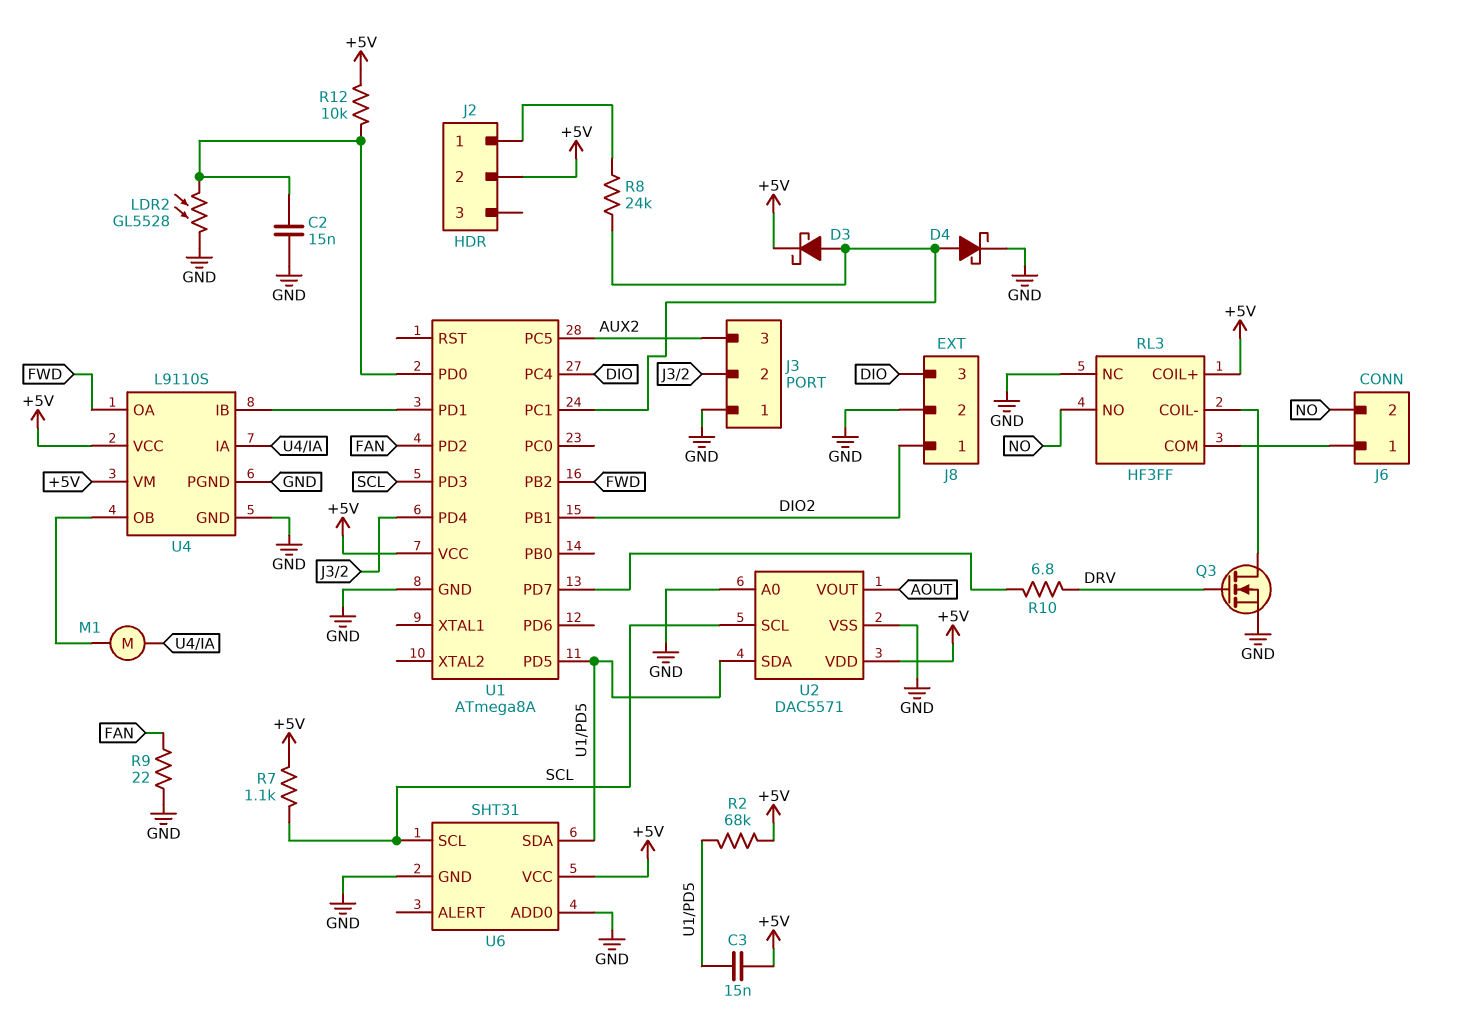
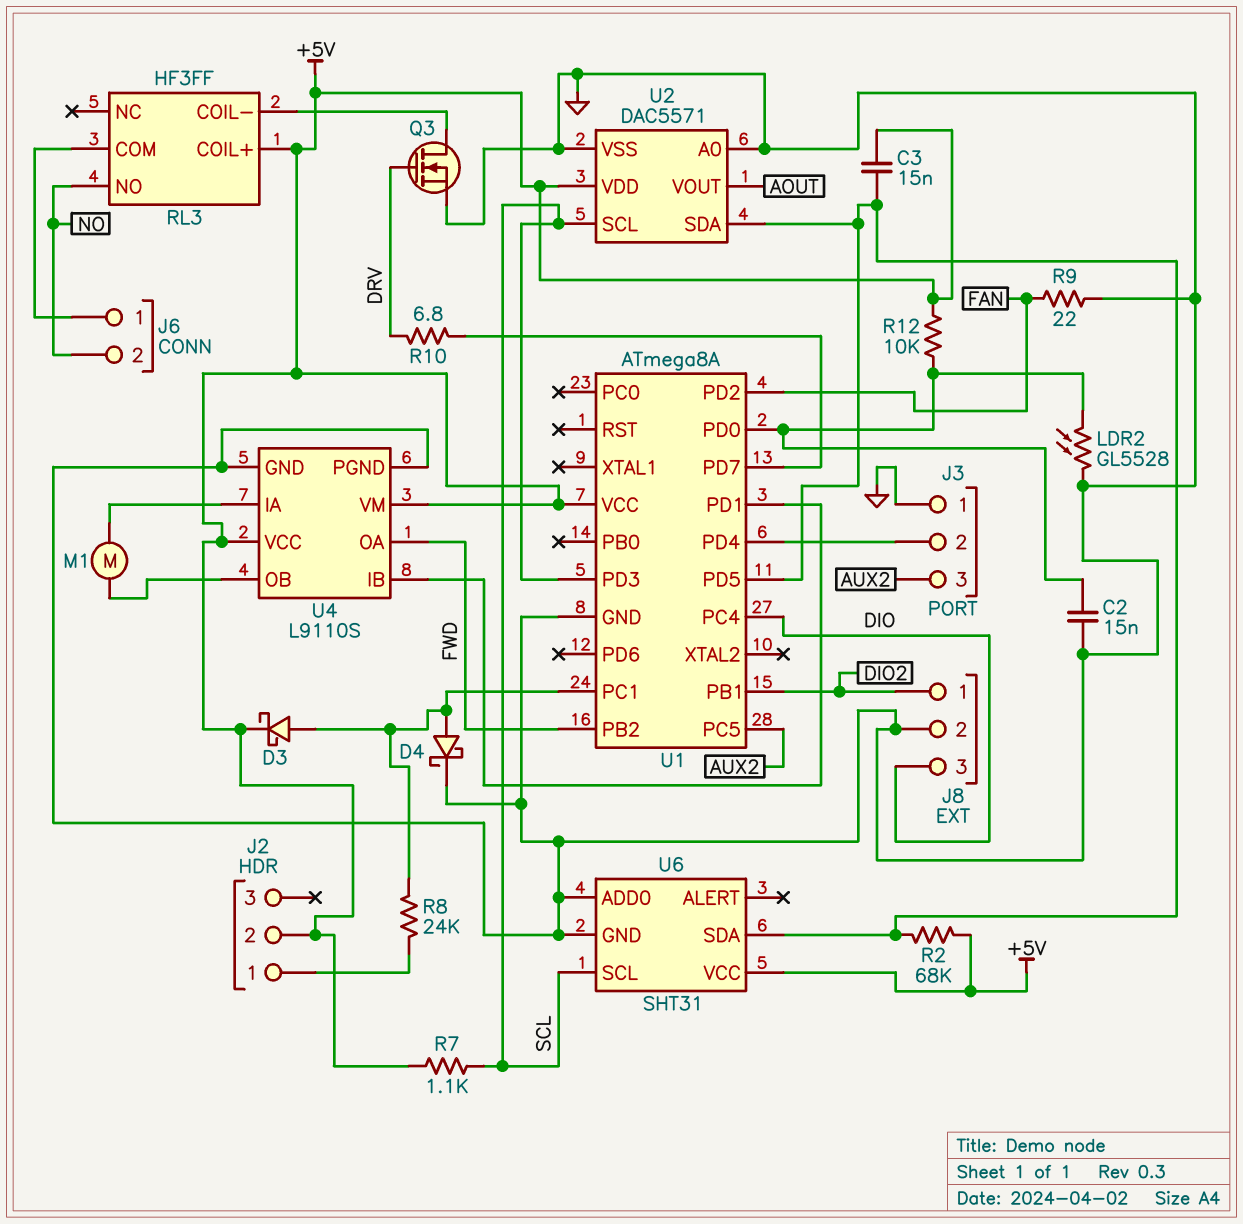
RL3 pin NC: GND -> none

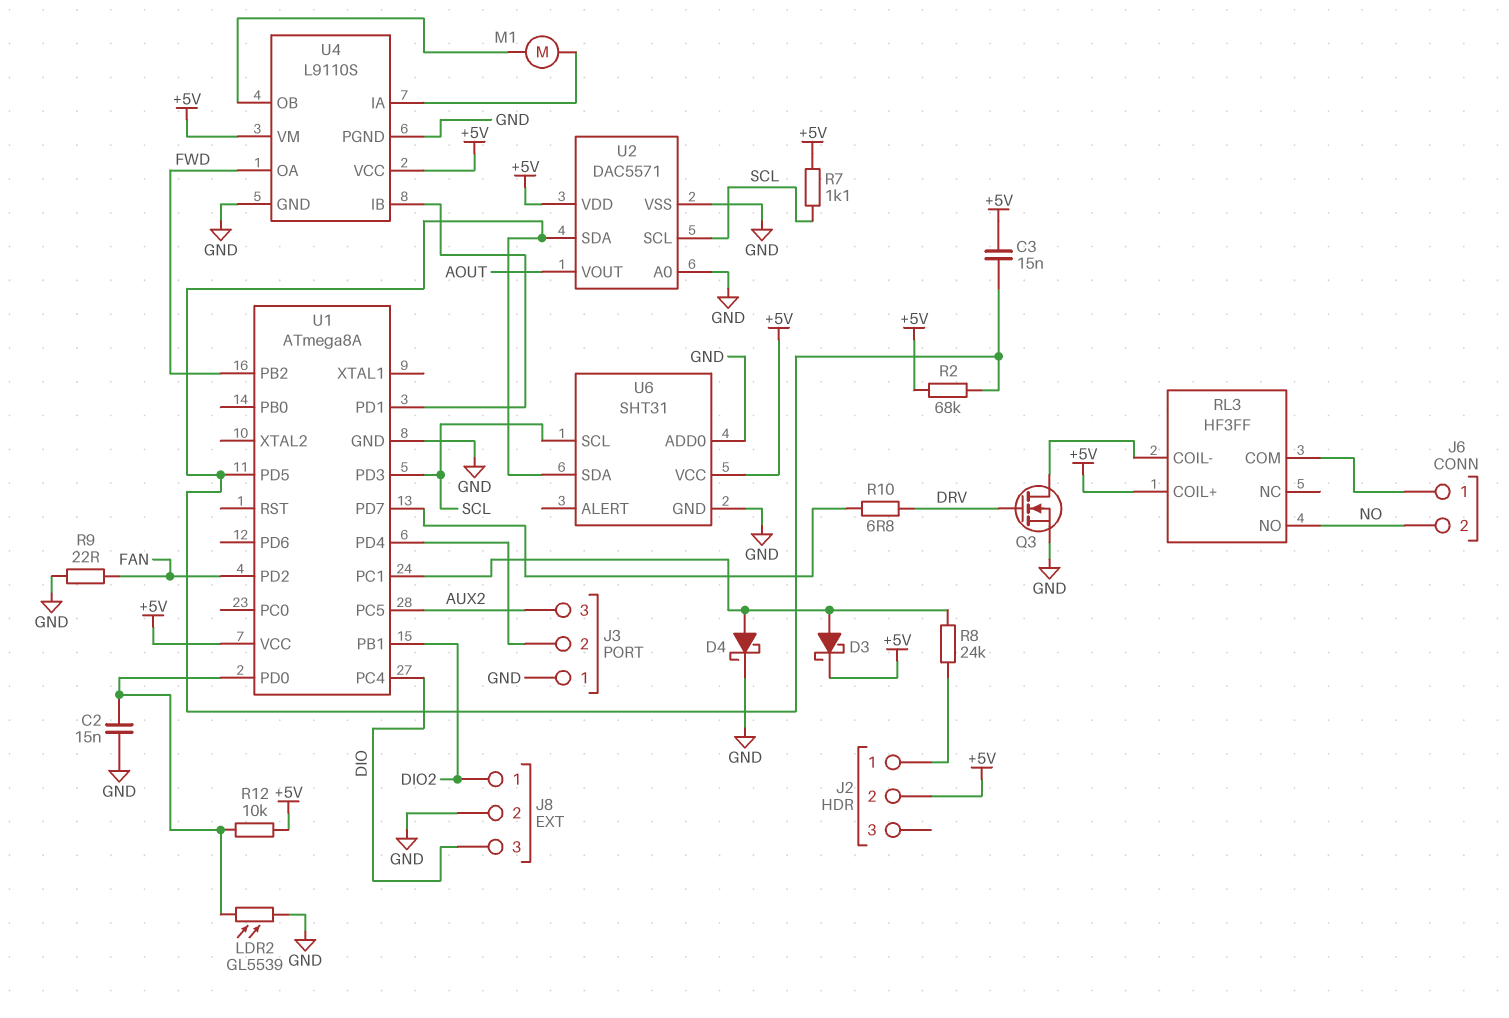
LDR2: GL5528 (GND, U1/PD0) -> GL5539 (GND, U1/PD0)

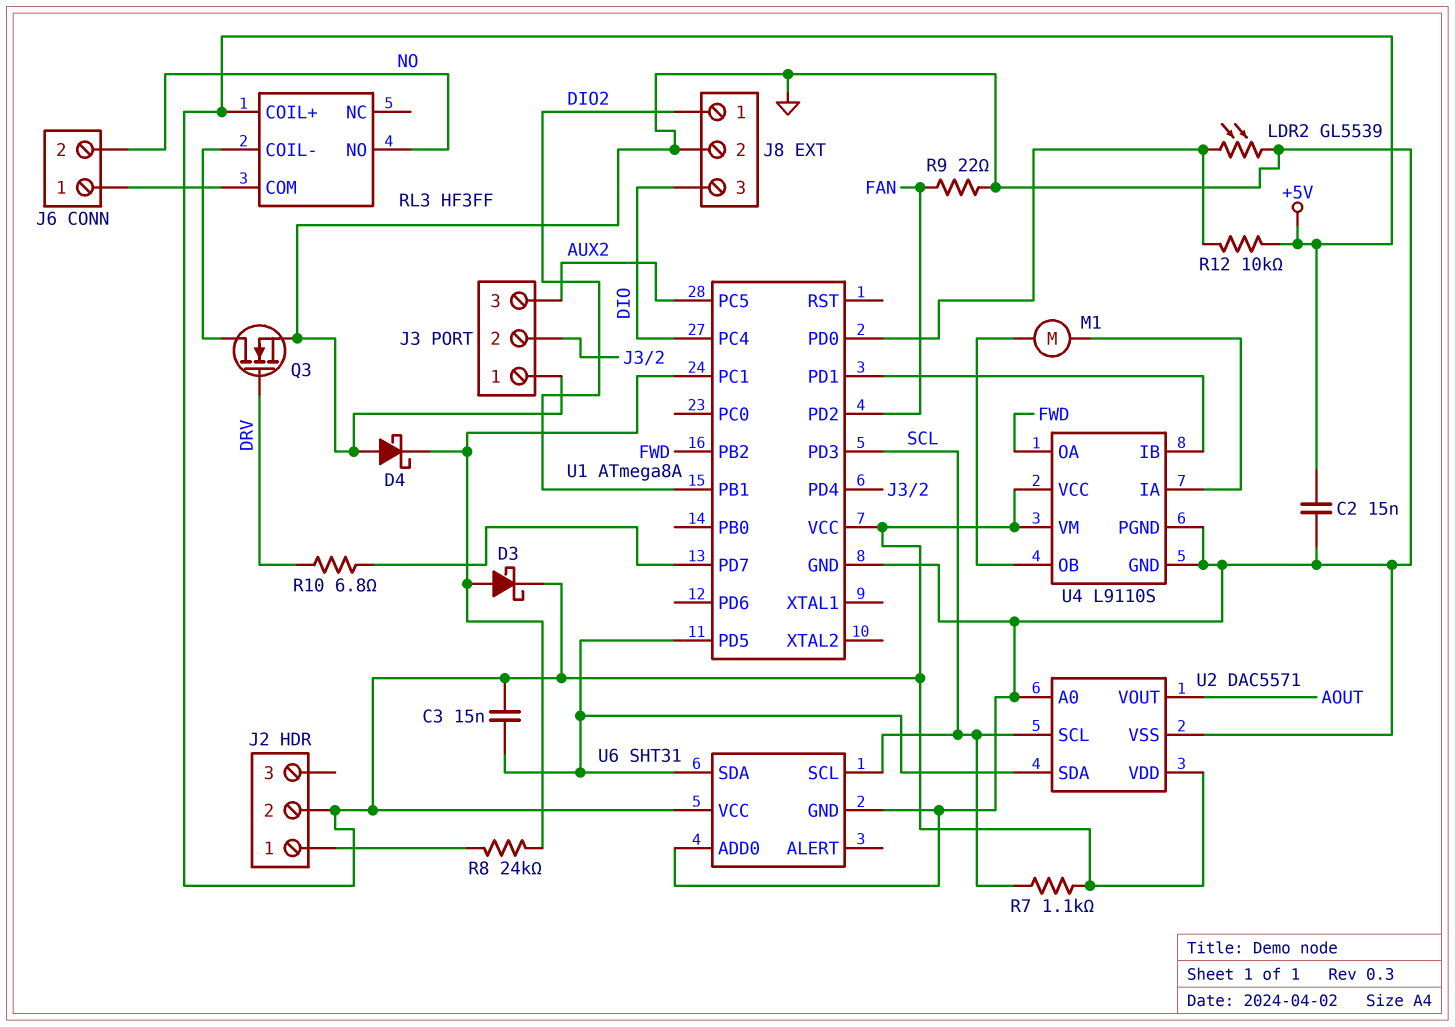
C2: 15nF (GND, U1/PD0) -> 15nF (+5V, GND)
D4: schottky (A U1/PC1, K GND) -> schottky (A GND, K U1/PC1)
R2: 68k (+5V, U1/PD5) -> none

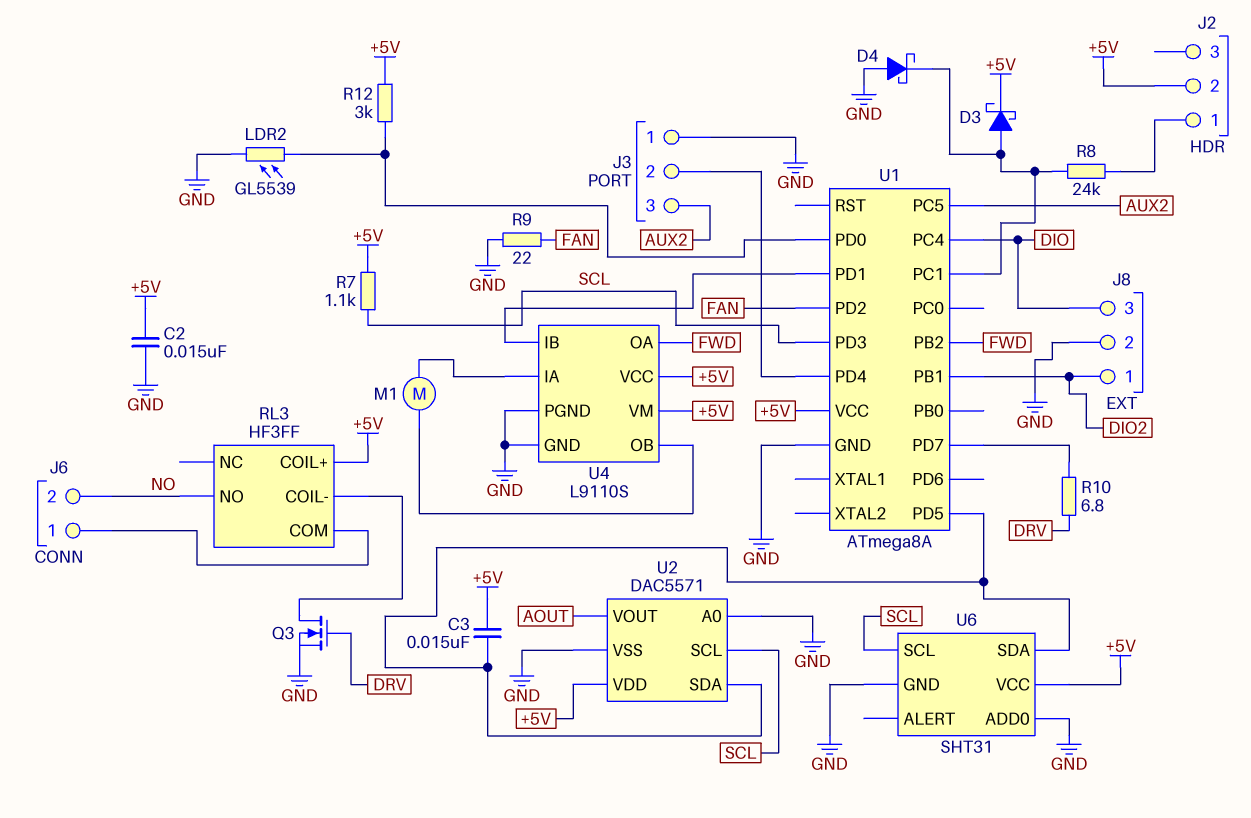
R12: 10k (+5V, U1/PD0) -> 3k (+5V, U1/PD0)

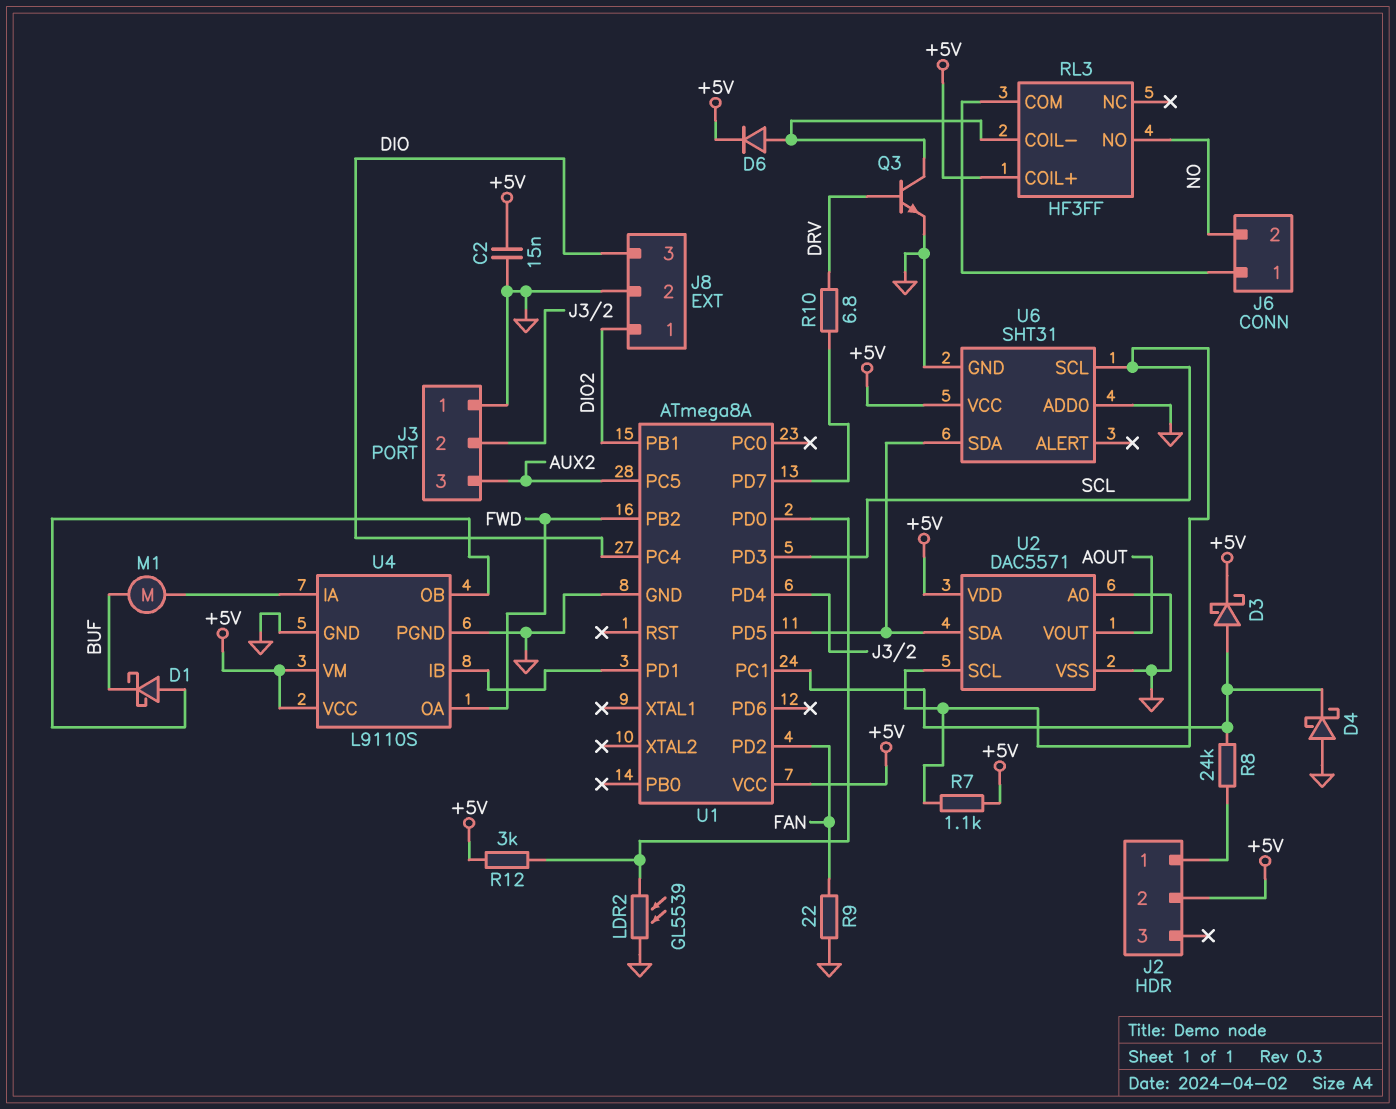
C3: 15nF (+5V, U1/PD5) -> none
D1: none -> schottky (A U4/OB, K BUF)
D6: none -> diode (A RL3/COIL-, K +5V)
M1: motor (U4/IA, U4/OB) -> motor (BUF, U4/IA)
Q3: NMOS (G DRV, D RL3/COIL-, S GND) -> NPN (B DRV, C RL3/COIL-, E GND)

